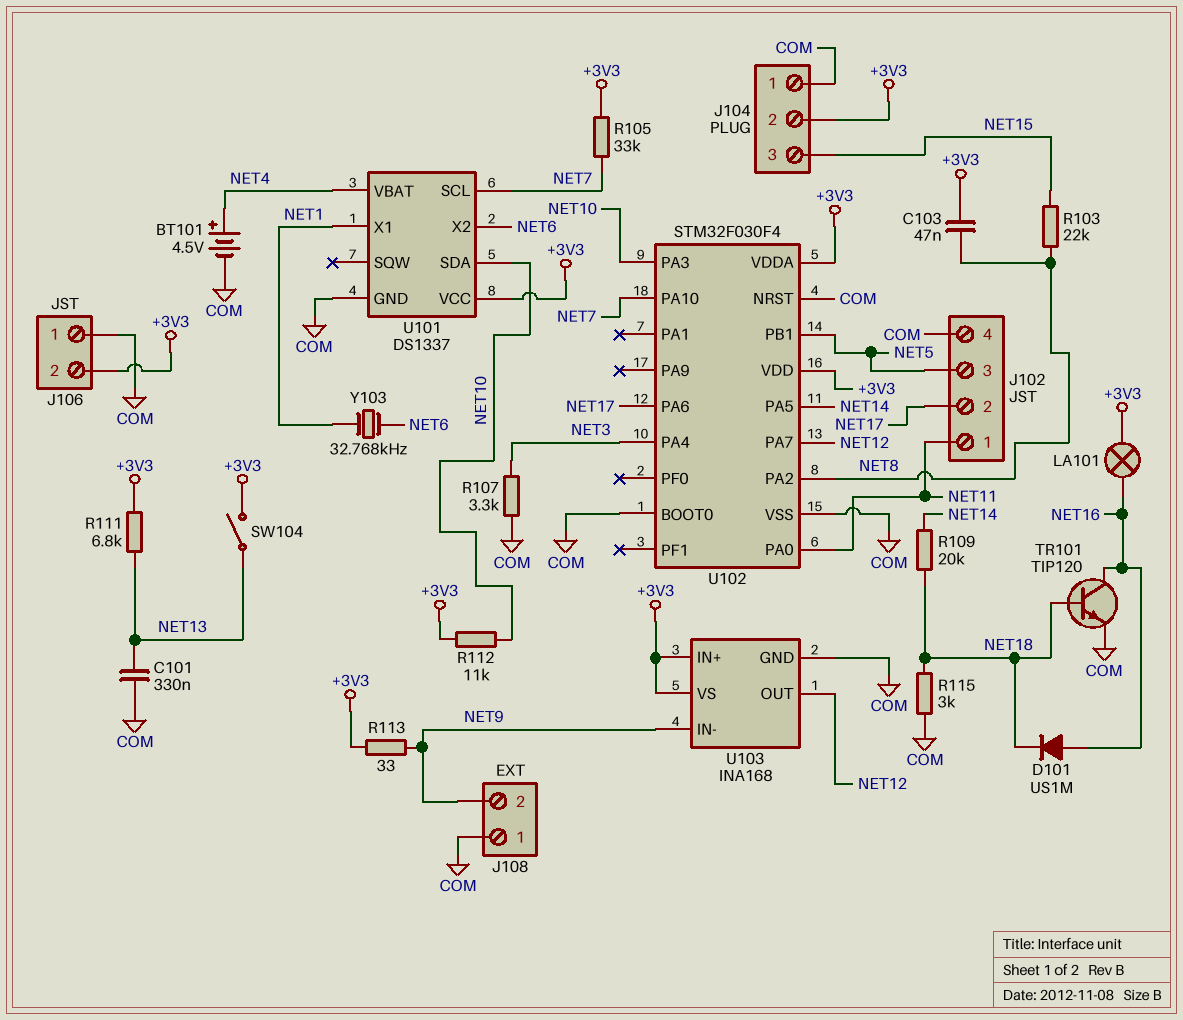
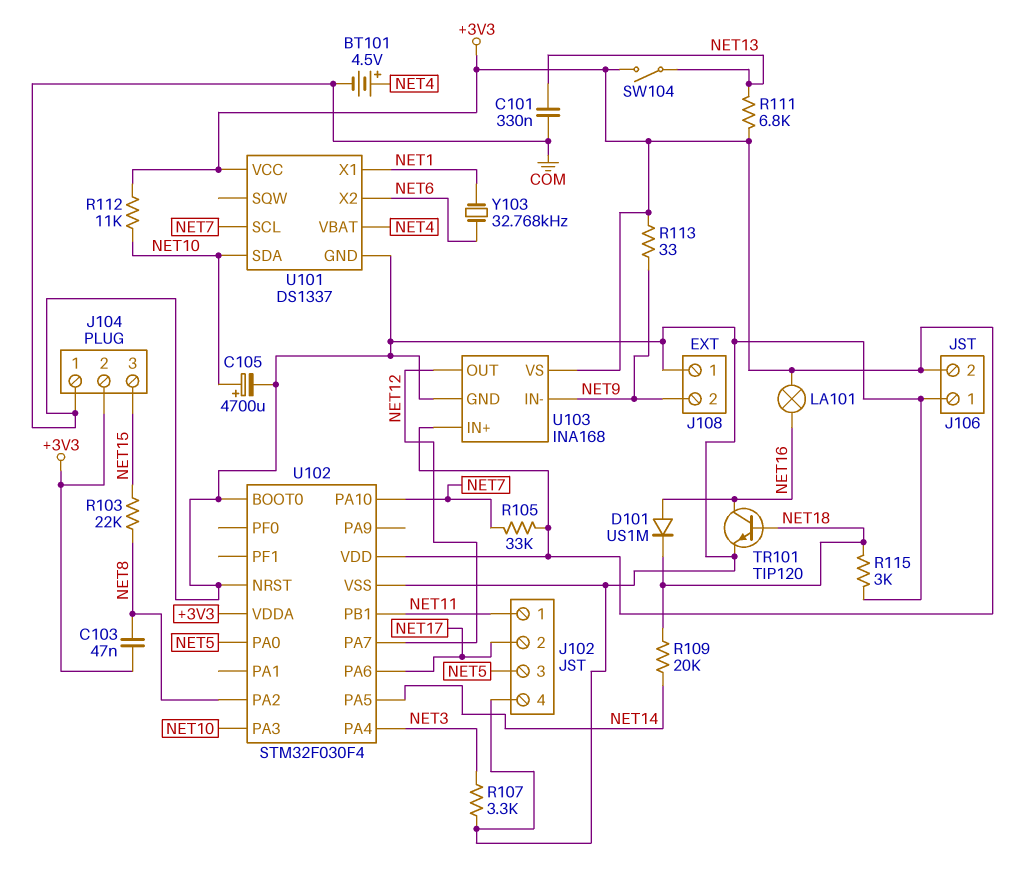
C105: none -> 4700uF (plus NET10, minus COM)
U102 pin PA0: NET11 -> NET5
U102 pin PB1: NET5 -> NET11

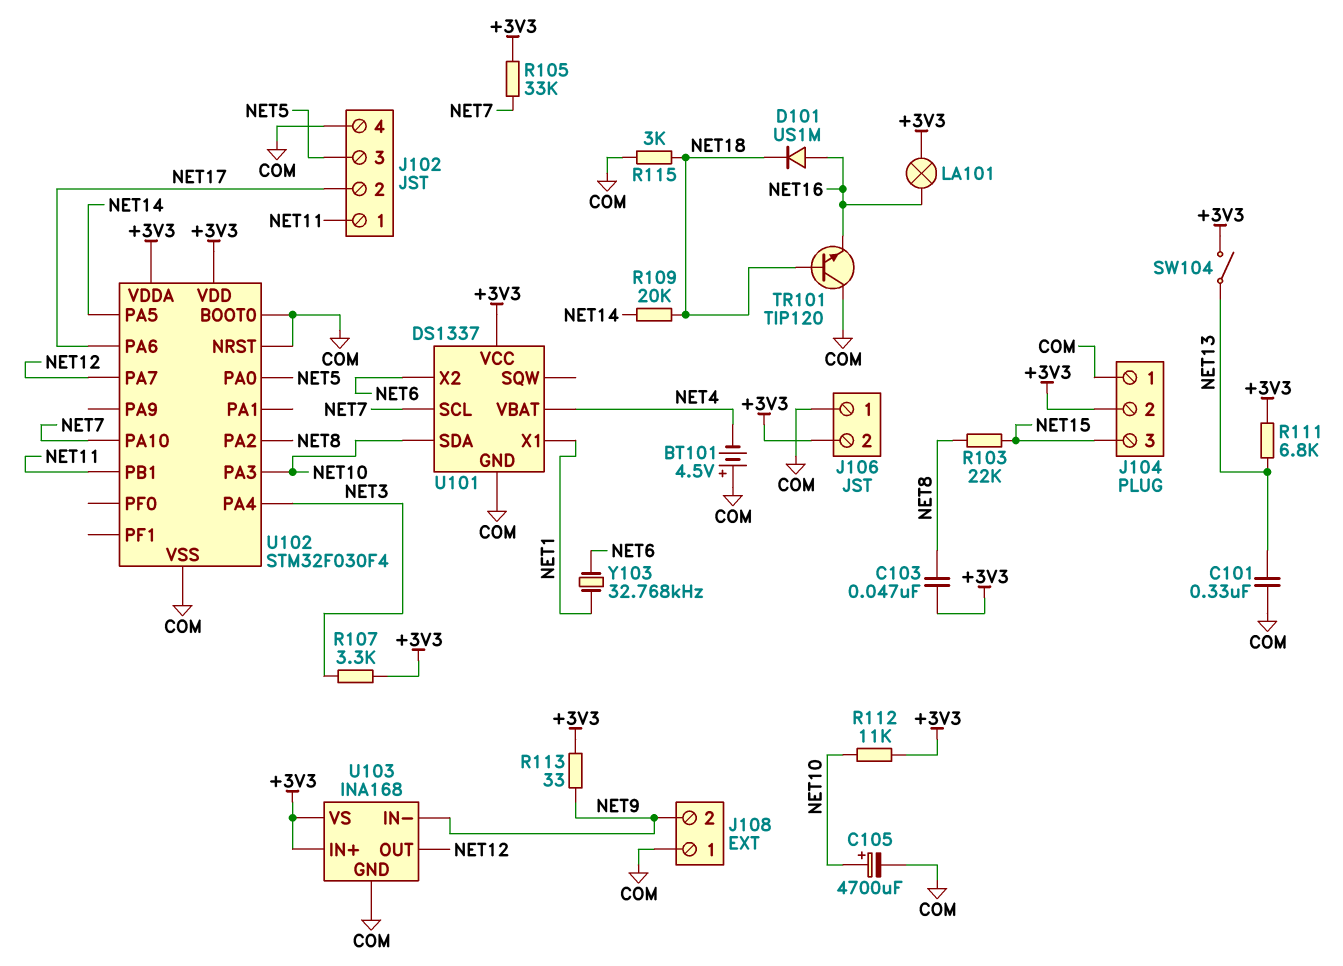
BT101: 4.5V (plus NET4, minus COM) -> 4.5V (plus COM, minus NET4)
R107: 3.3k (COM, NET3) -> 3.3k (+3V3, NET3)
TR101: NPN TIP120 (B NET18, C NET16, E COM) -> NPN TIP120 (B NET18, C COM, E NET16)

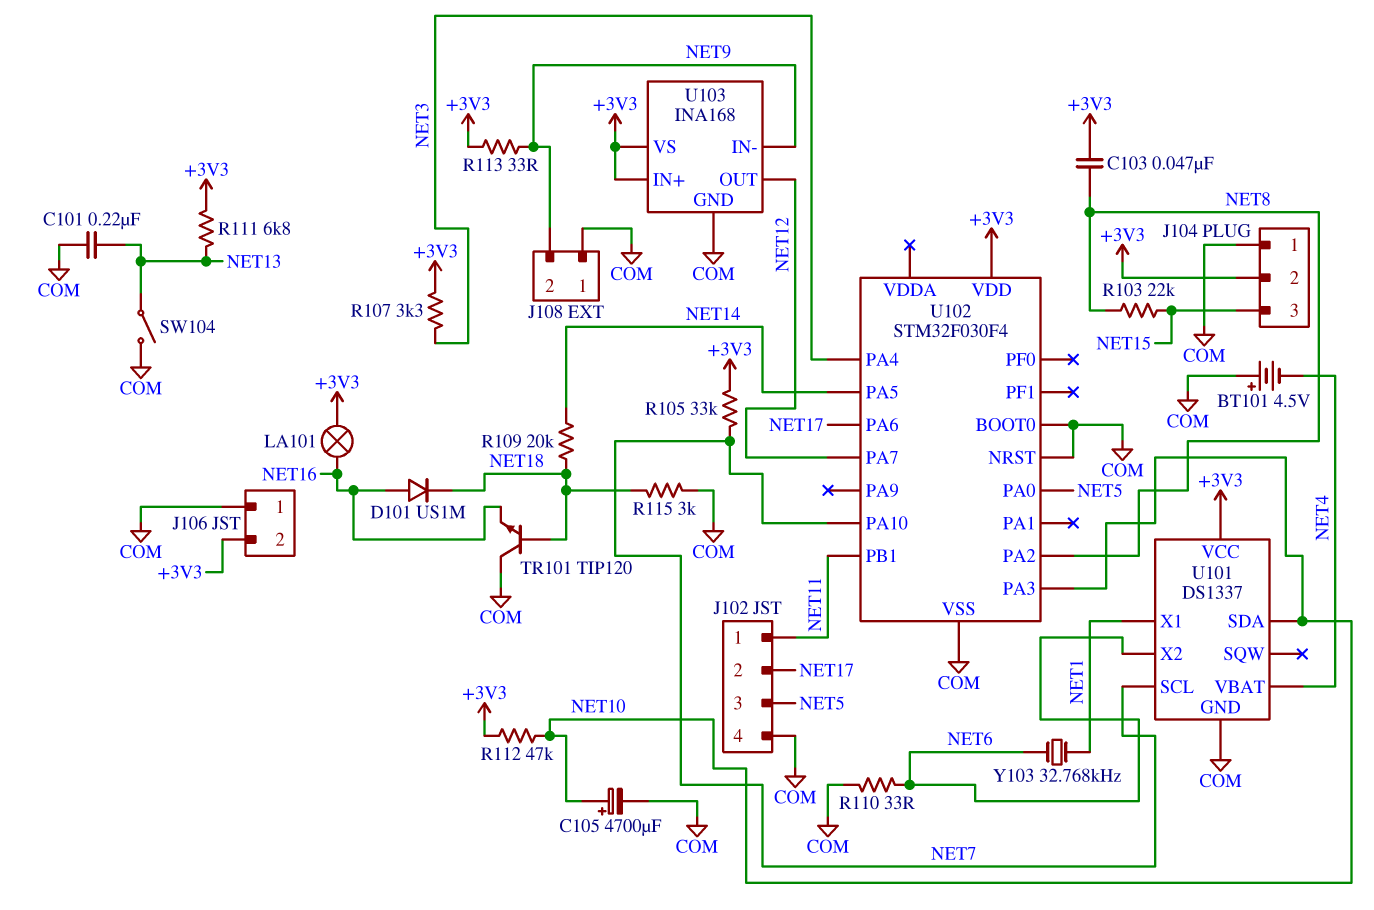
C101: 330nF (COM, NET13) -> 220nF (COM, NET13)
R110: none -> 33 (COM, NET6)
R112: 11k (+3V3, NET10) -> 47k (+3V3, NET10)
SW104: switch (+3V3, NET13) -> switch (COM, NET13)
U102 pin VDDA: +3V3 -> none

